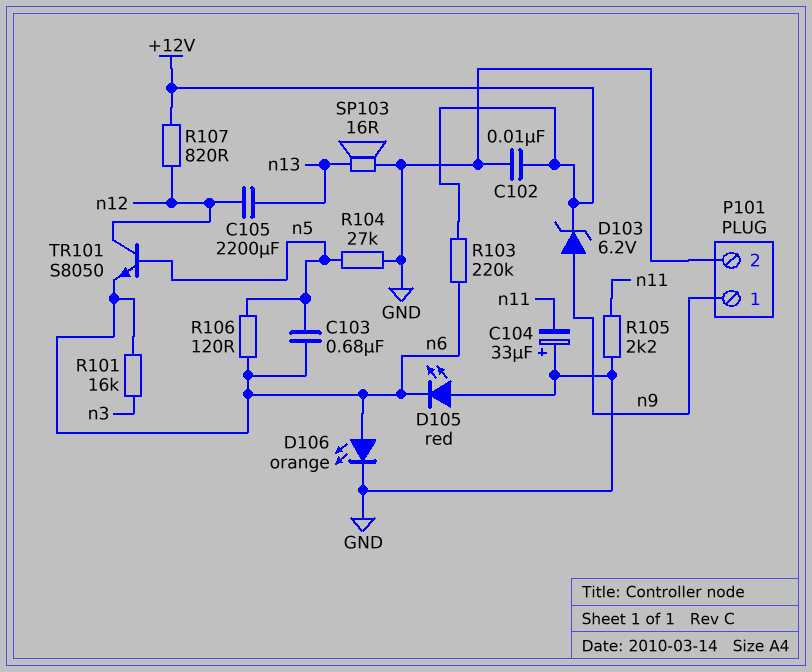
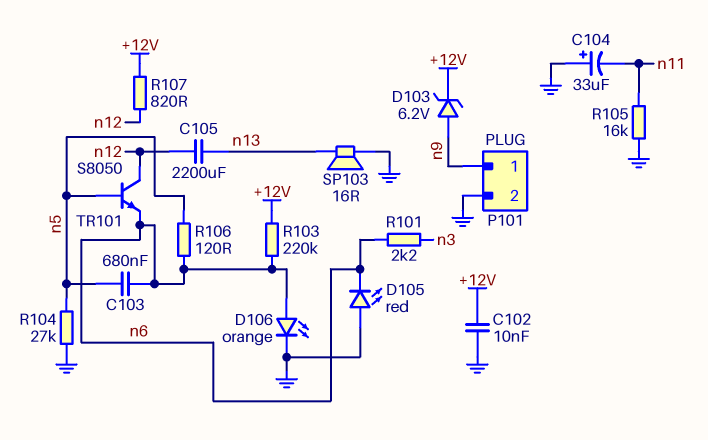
R101: 16k (n3, n6) -> 2.2k (n3, n6)
R105: 2.2k (GND, n11) -> 16k (GND, n11)

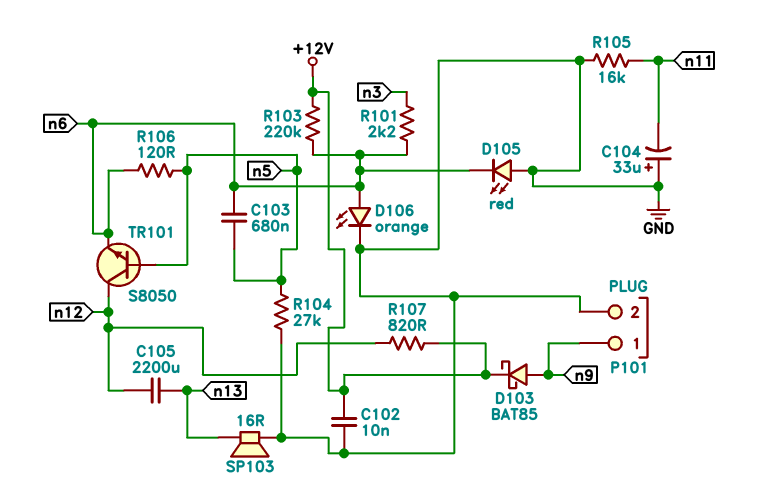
D103: zener 6.2V (A n9, K +12V) -> schottky BAT85 (A n9, K +12V)

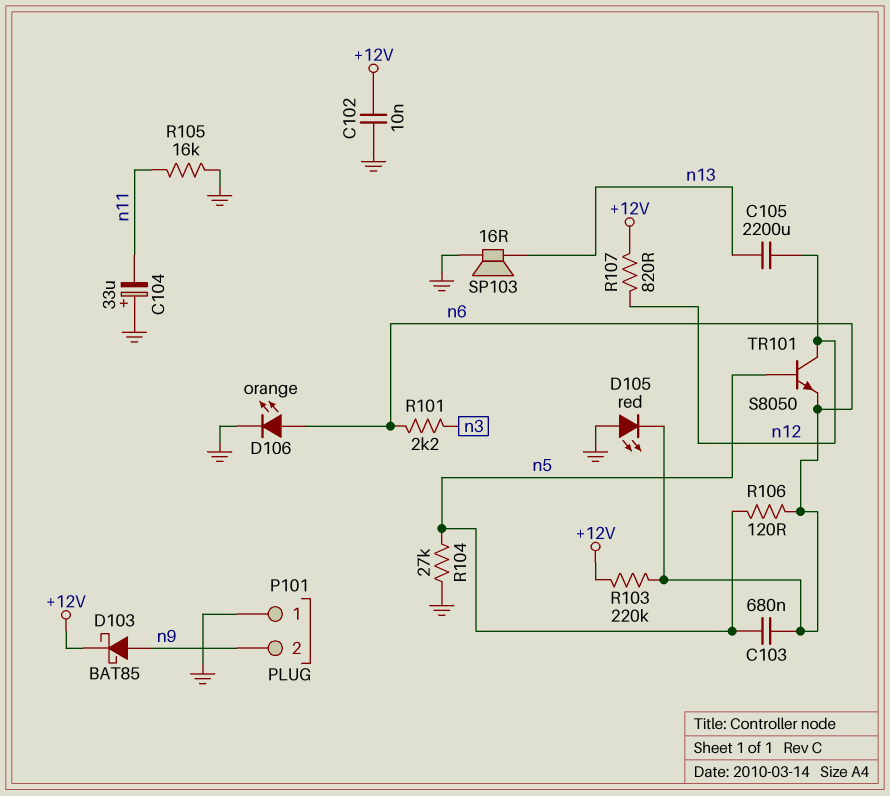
P101 pin 1: n9 -> GND
P101 pin 2: GND -> n9

